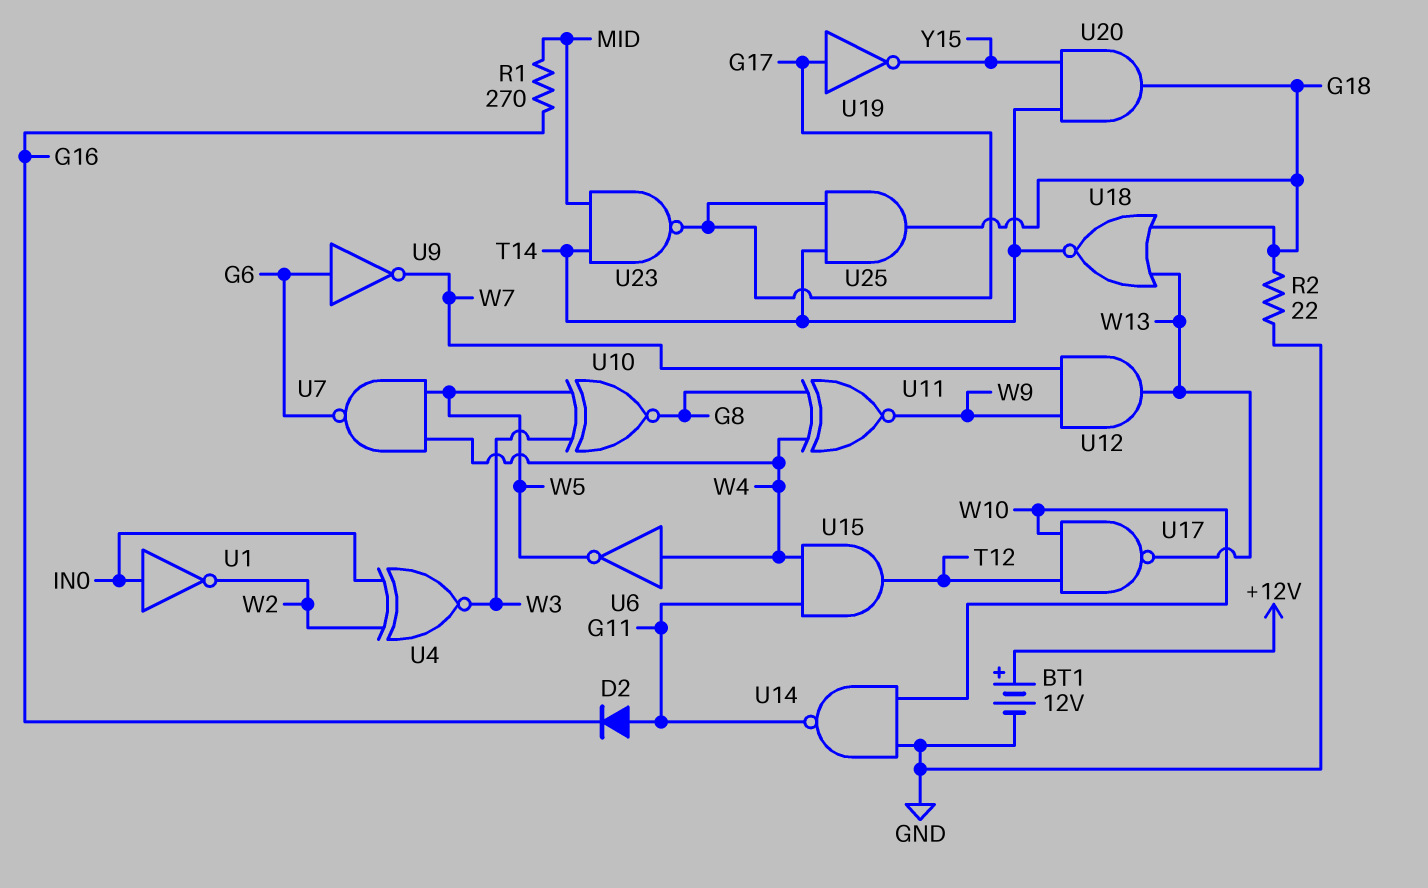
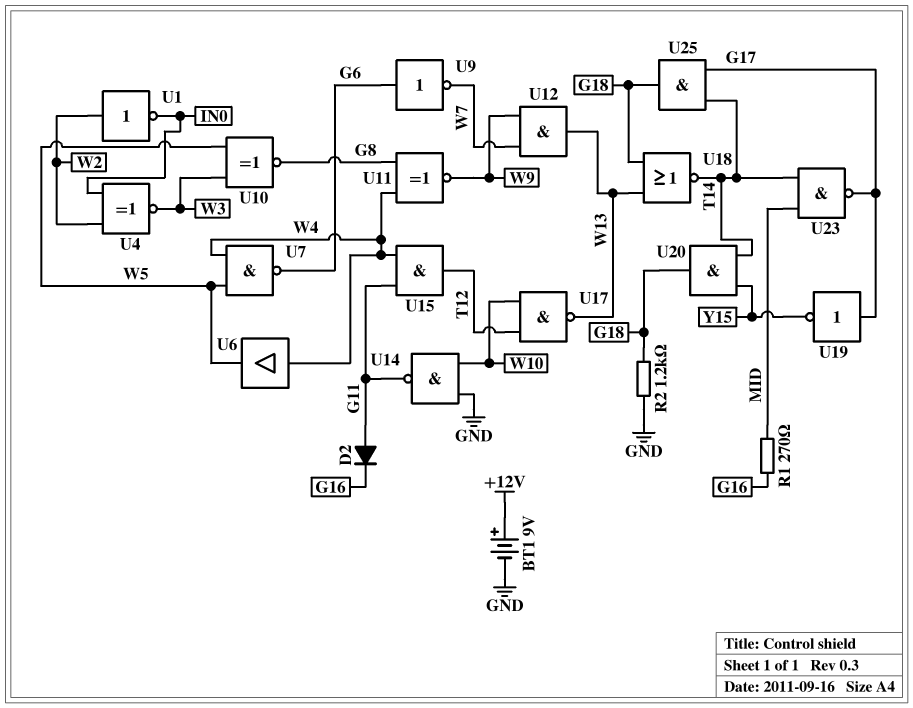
BT1: 12V (plus +12V, minus GND) -> 9V (plus +12V, minus GND)
R2: 22 (G18, GND) -> 1.2k (G18, GND)
U1: NOT (in IN0, out W2) -> NOT (in W2, out IN0)
U6: NOT (in W4, out W5) -> buffer (in W4, out W5)

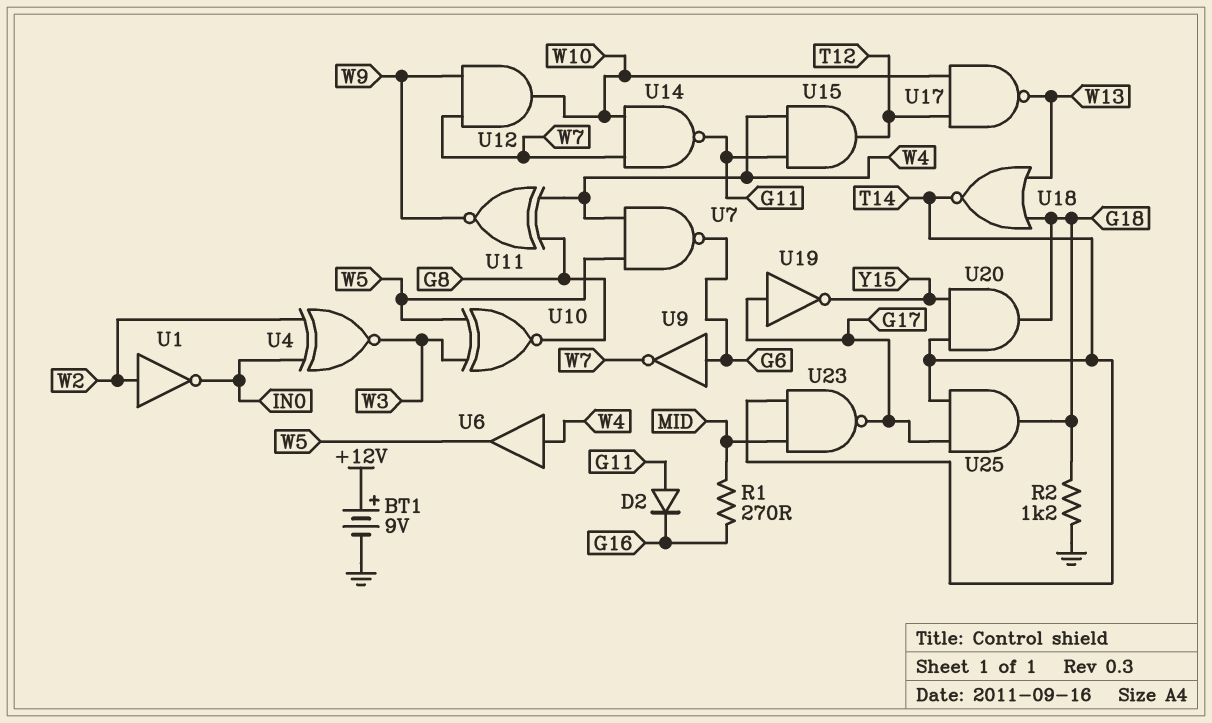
U12: AND (in W7, in W9, out W13) -> AND (in W7, in W9, out W10)
U14: NAND (in GND, in W10, out G11) -> NAND (in W7, in W10, out G11)

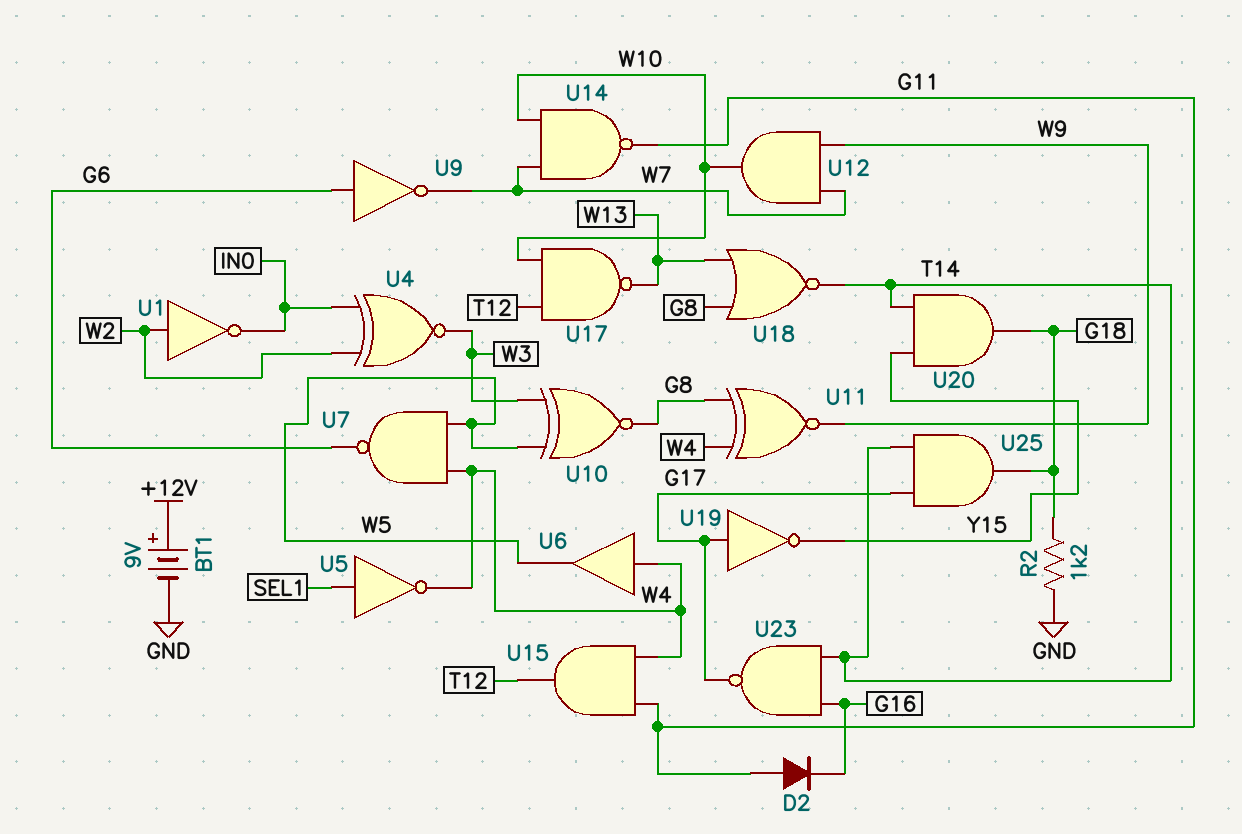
R1: 270 (G16, MID) -> none
U5: none -> NOT (in SEL1, out W4)
U18: NOR (in G18, in W13, out T14) -> NOR (in G8, in W13, out T14)
U23: NAND (in MID, in T14, out G17) -> NAND (in G16, in T14, out G17)

